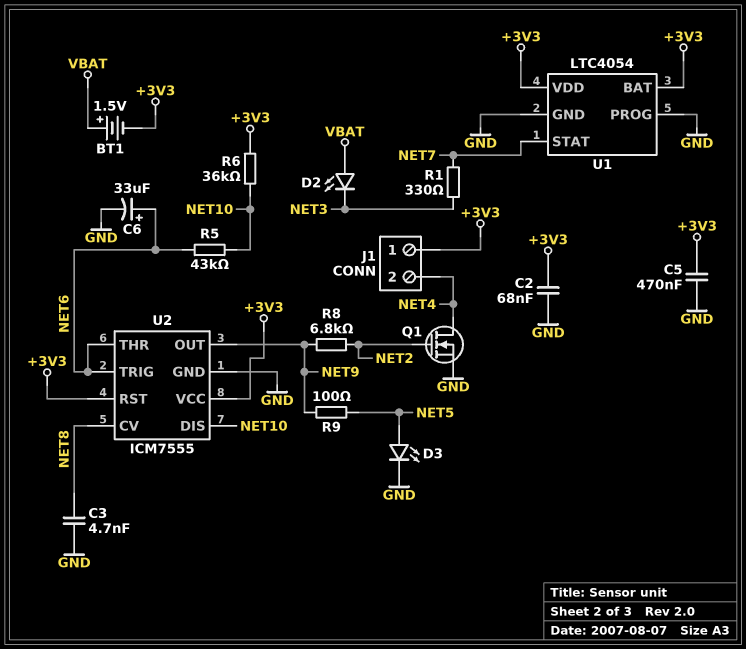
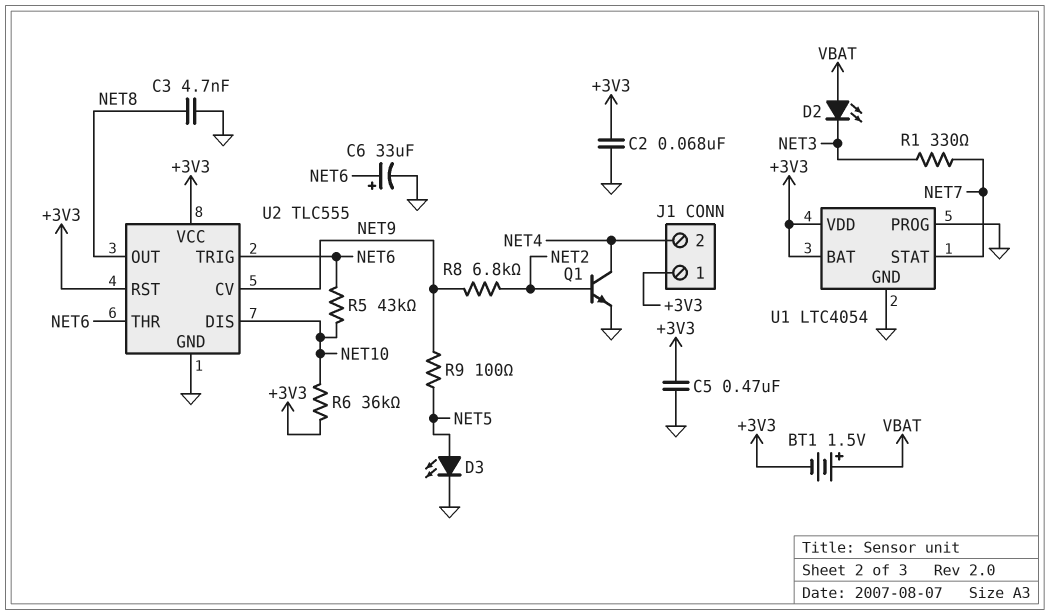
Q1: NMOS (G NET2, D NET4, S GND) -> NPN (B NET2, C NET4, E GND)
U2: ICM7555 -> TLC555
U2 pin CV: NET8 -> NET9
U2 pin OUT: NET9 -> NET8

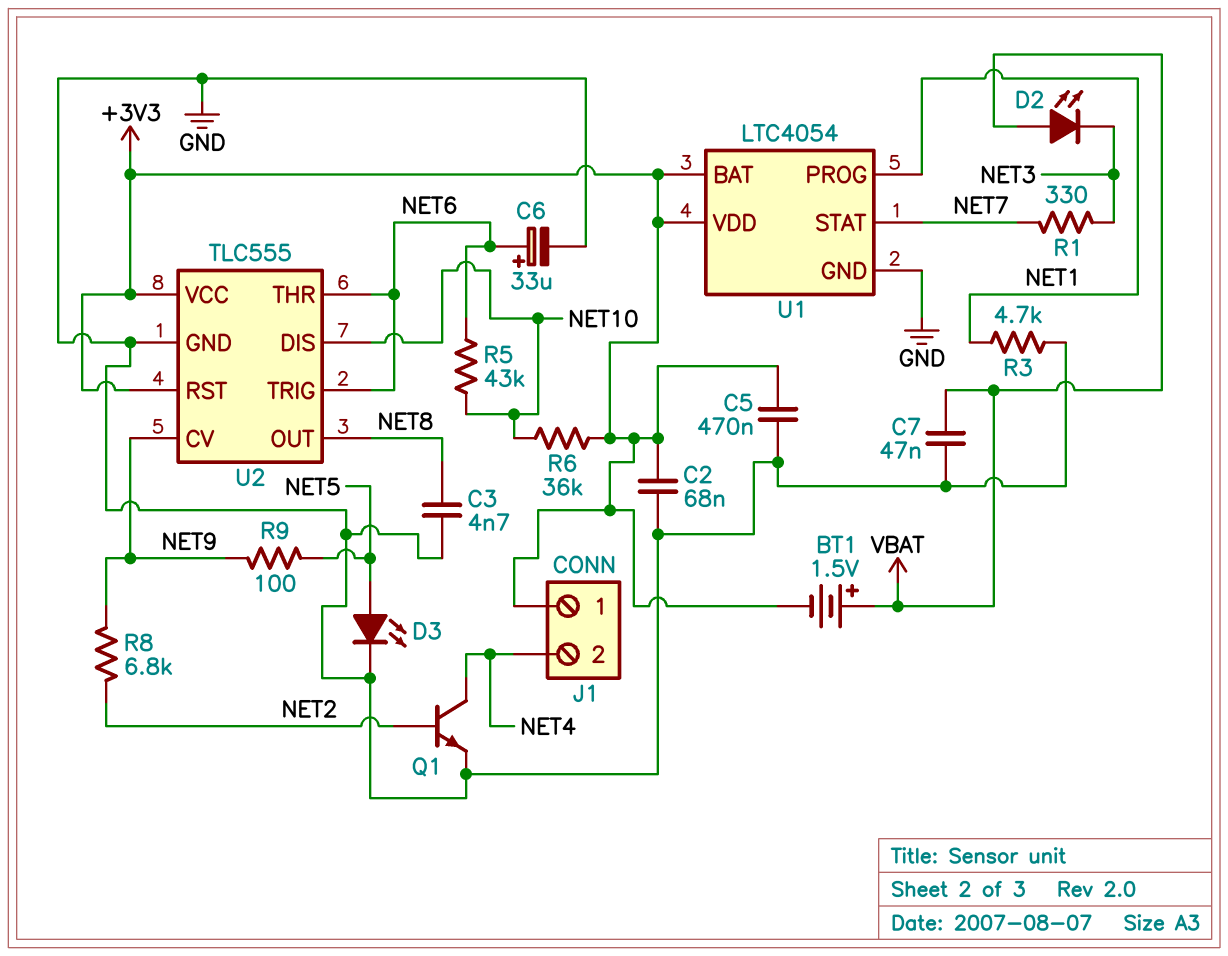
C7: none -> 47nF (GND, VBAT)
R3: none -> 4.7k (GND, NET1)
U1 pin PROG: GND -> NET1

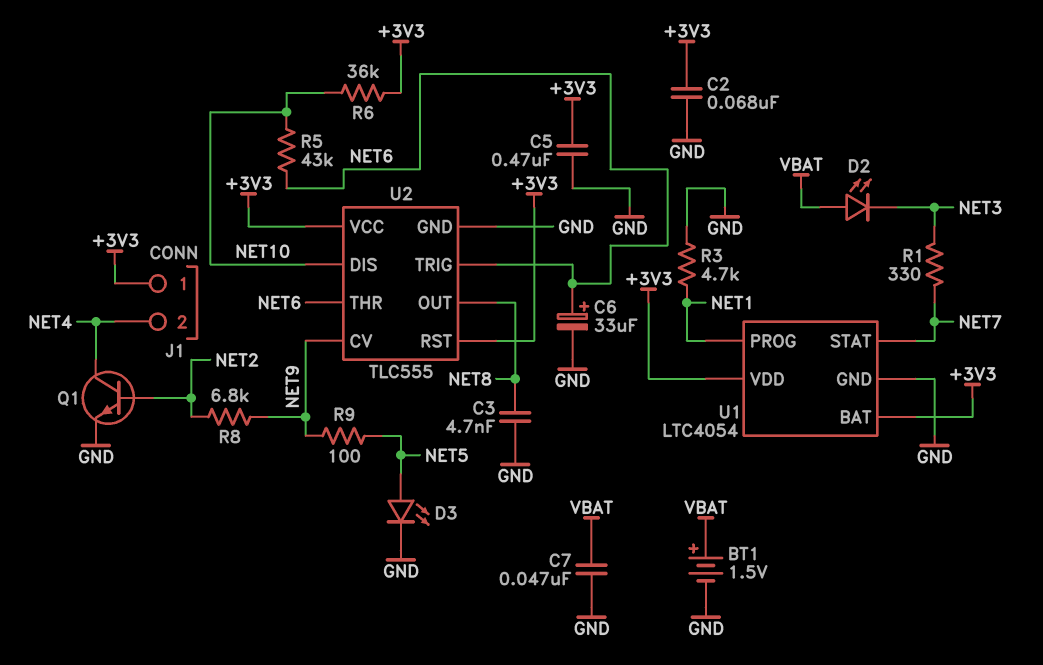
BT1: 1.5V (plus VBAT, minus +3V3) -> 1.5V (plus VBAT, minus GND)

